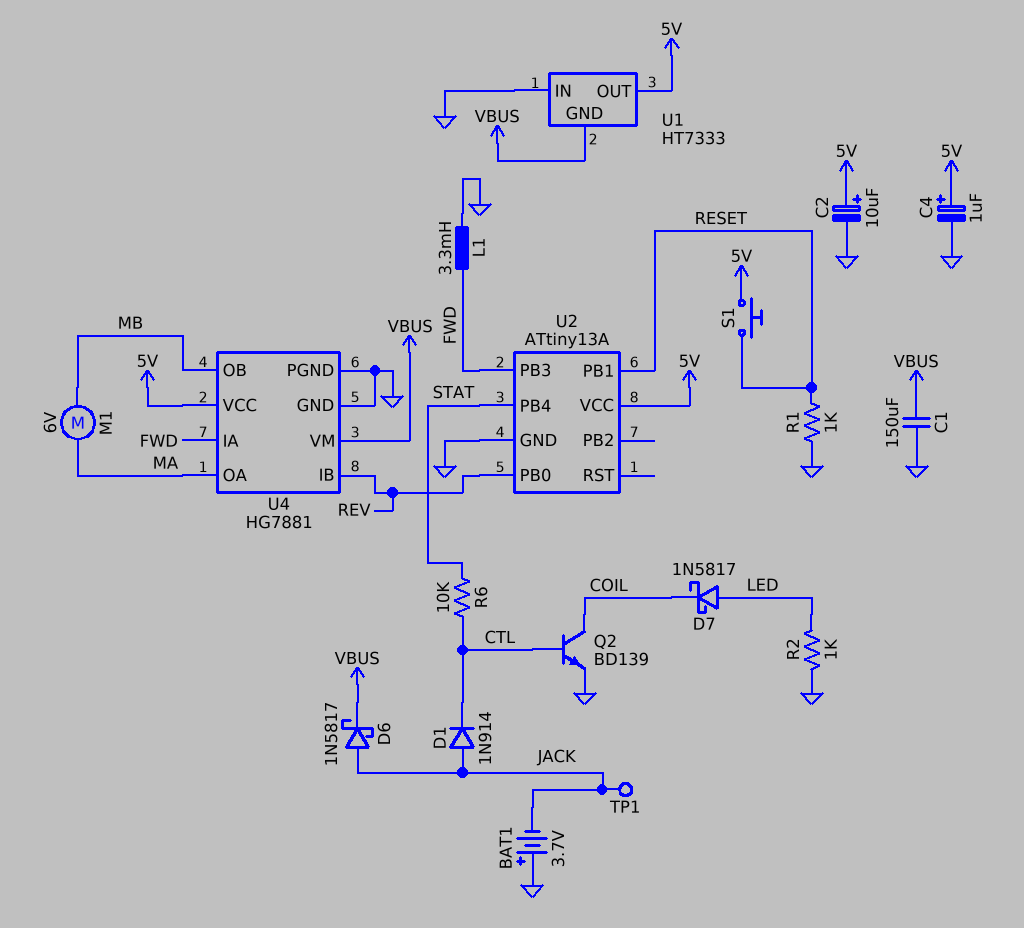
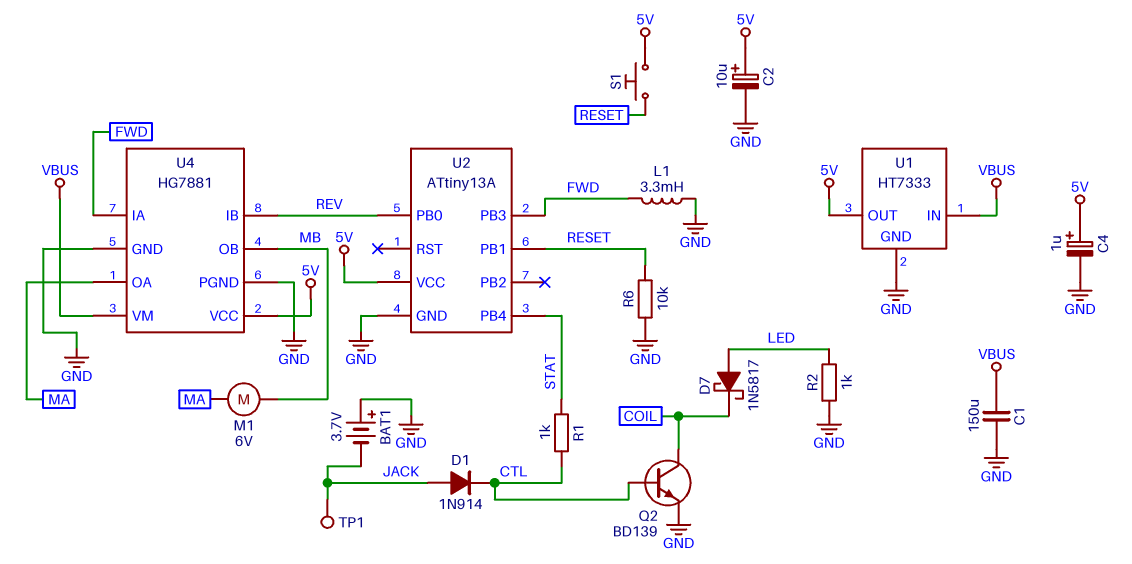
D6: schottky 1N5817 (A JACK, K VBUS) -> none
R1: 1k (GND, RESET) -> 1k (CTL, STAT)
R6: 10k (CTL, STAT) -> 10k (GND, RESET)
U1 pin GND: VBUS -> GND
U1 pin IN: GND -> VBUS

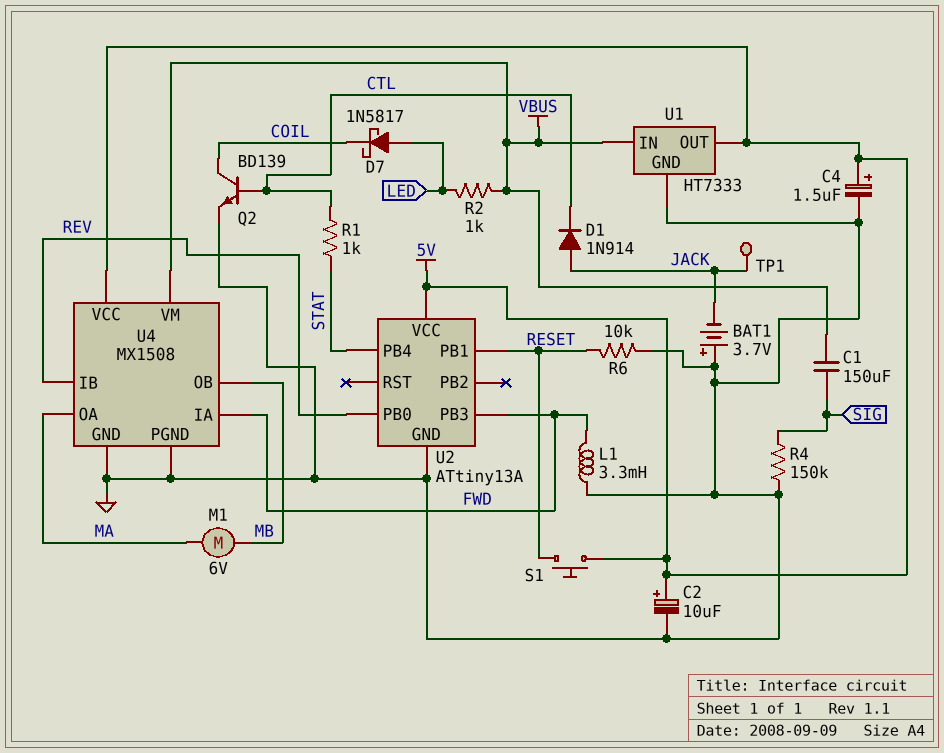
C1: 150uF (GND, VBUS) -> 150uF (SIG, VBUS)
C4: 1uF (plus 5V, minus GND) -> 1.5uF (plus 5V, minus GND)
R2: 1k (GND, LED) -> 1k (LED, VBUS)
R4: none -> 150k (GND, SIG)
U4: HG7881 -> MX1508

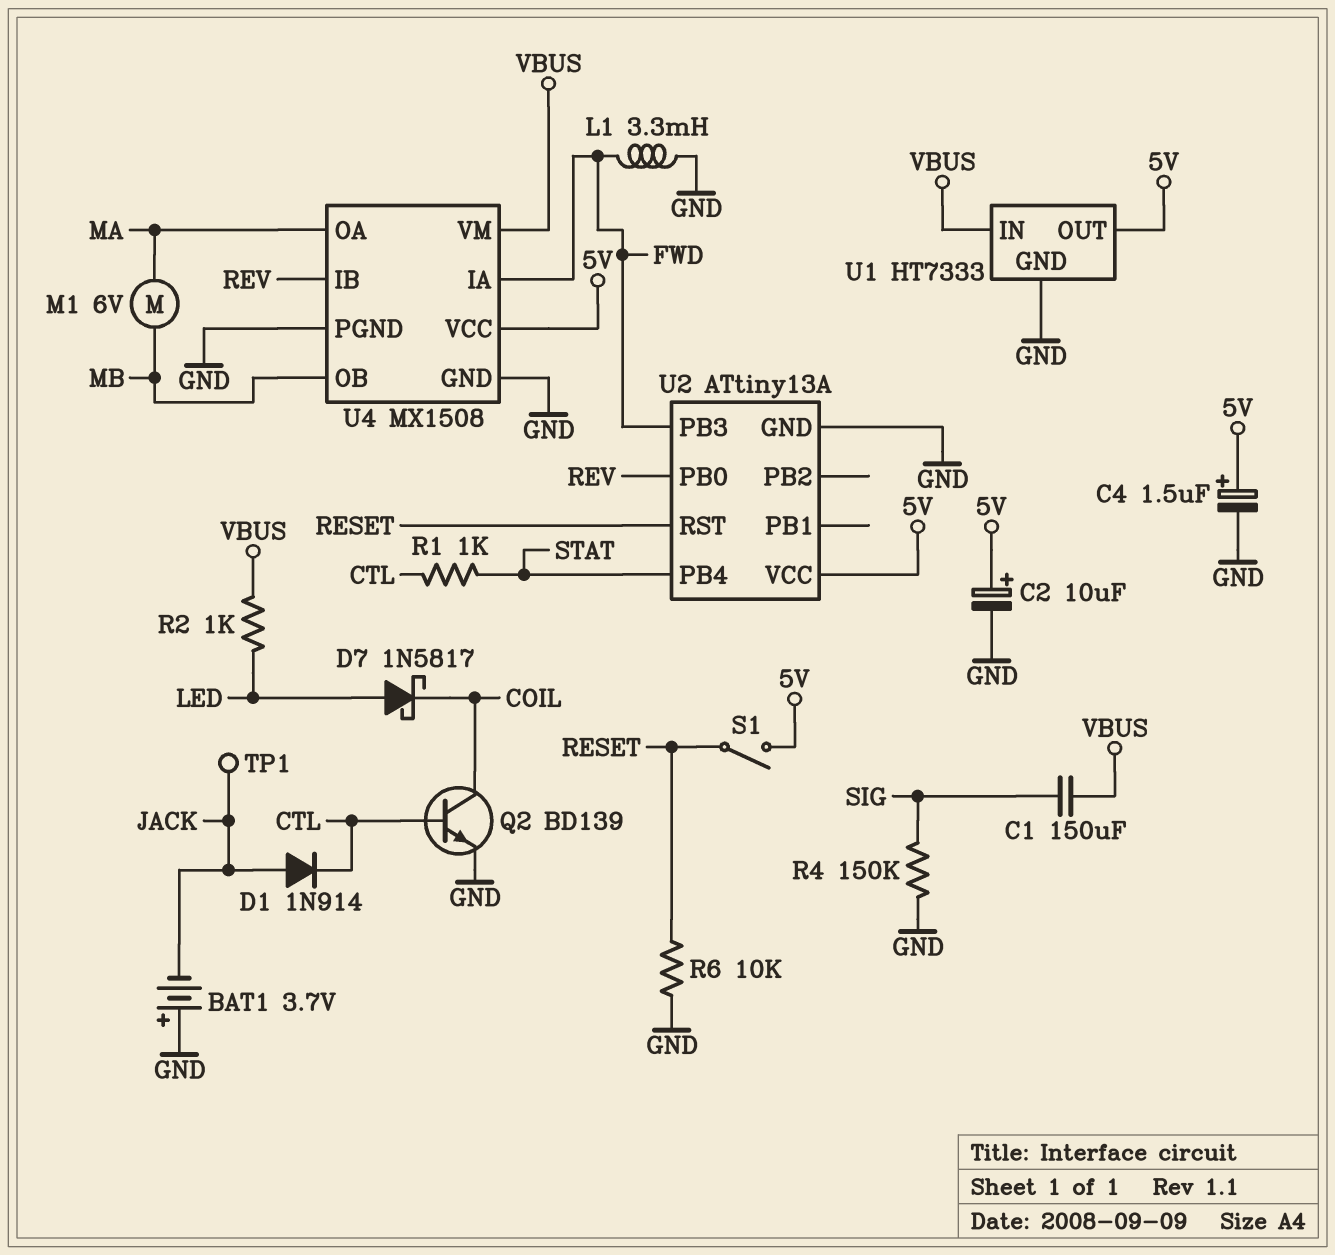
S1: button (5V, RESET) -> switch (5V, RESET)
U2 pin PB1: RESET -> none
U2 pin RST: none -> RESET

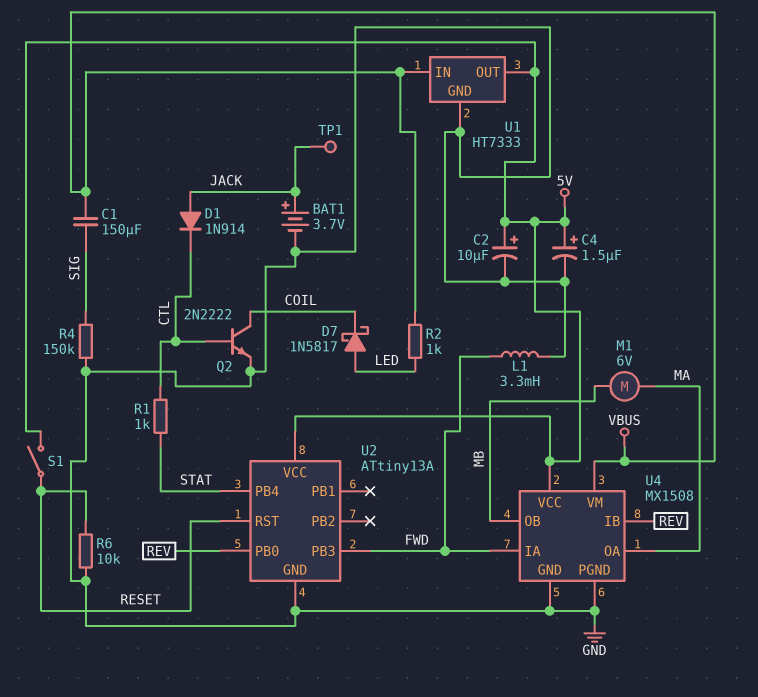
BAT1: 3.7V (plus GND, minus JACK) -> 3.7V (plus JACK, minus GND)
Q2: NPN BD139 (B CTL, C COIL, E GND) -> NPN 2N2222 (B CTL, C COIL, E GND)

